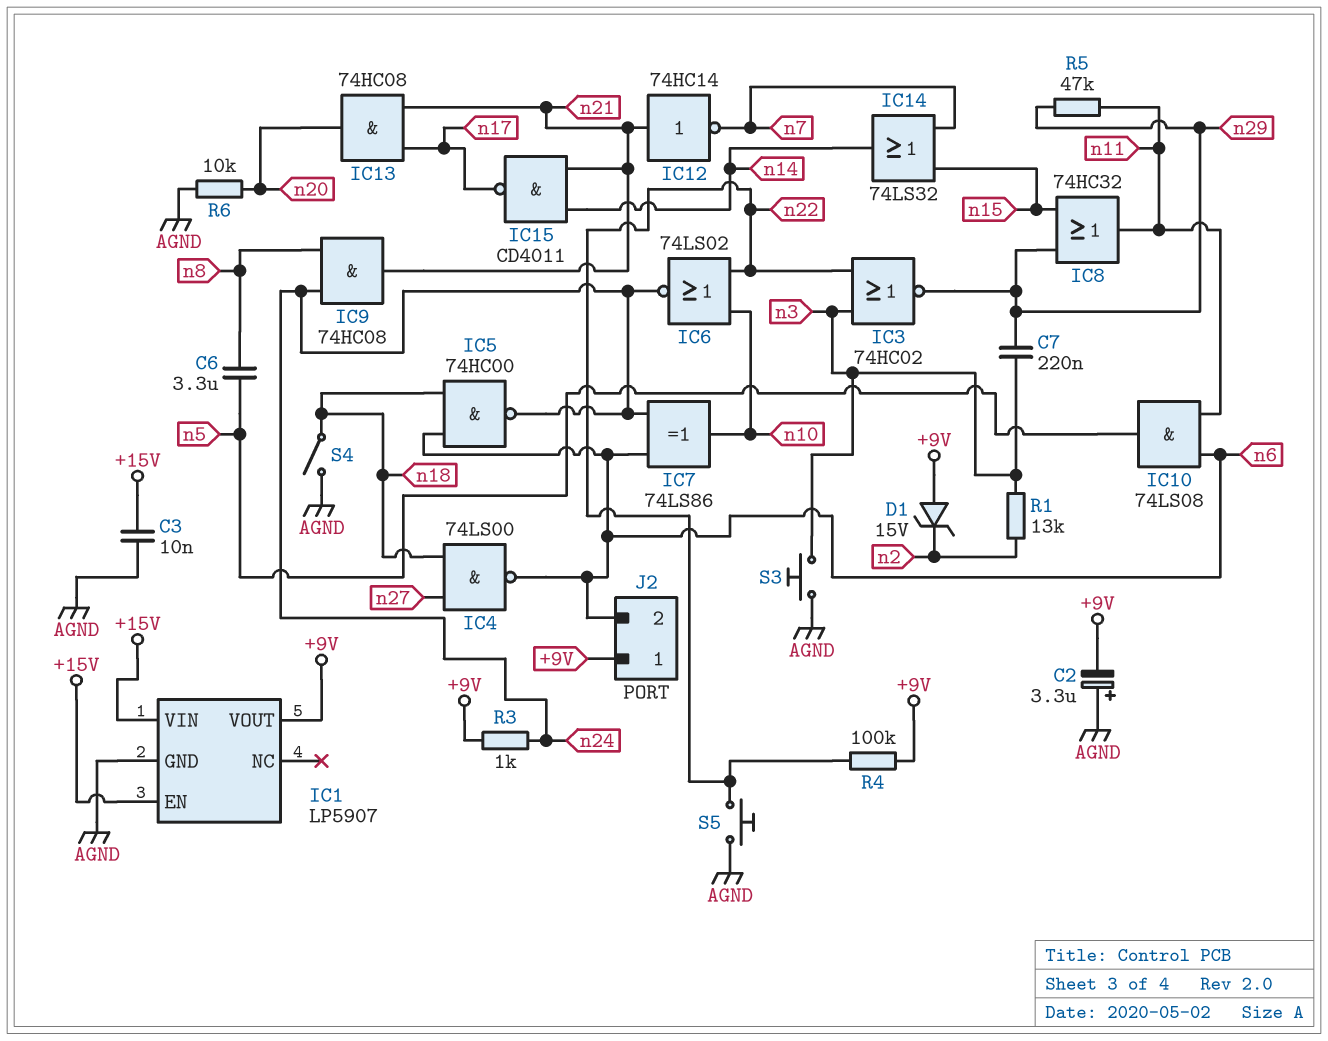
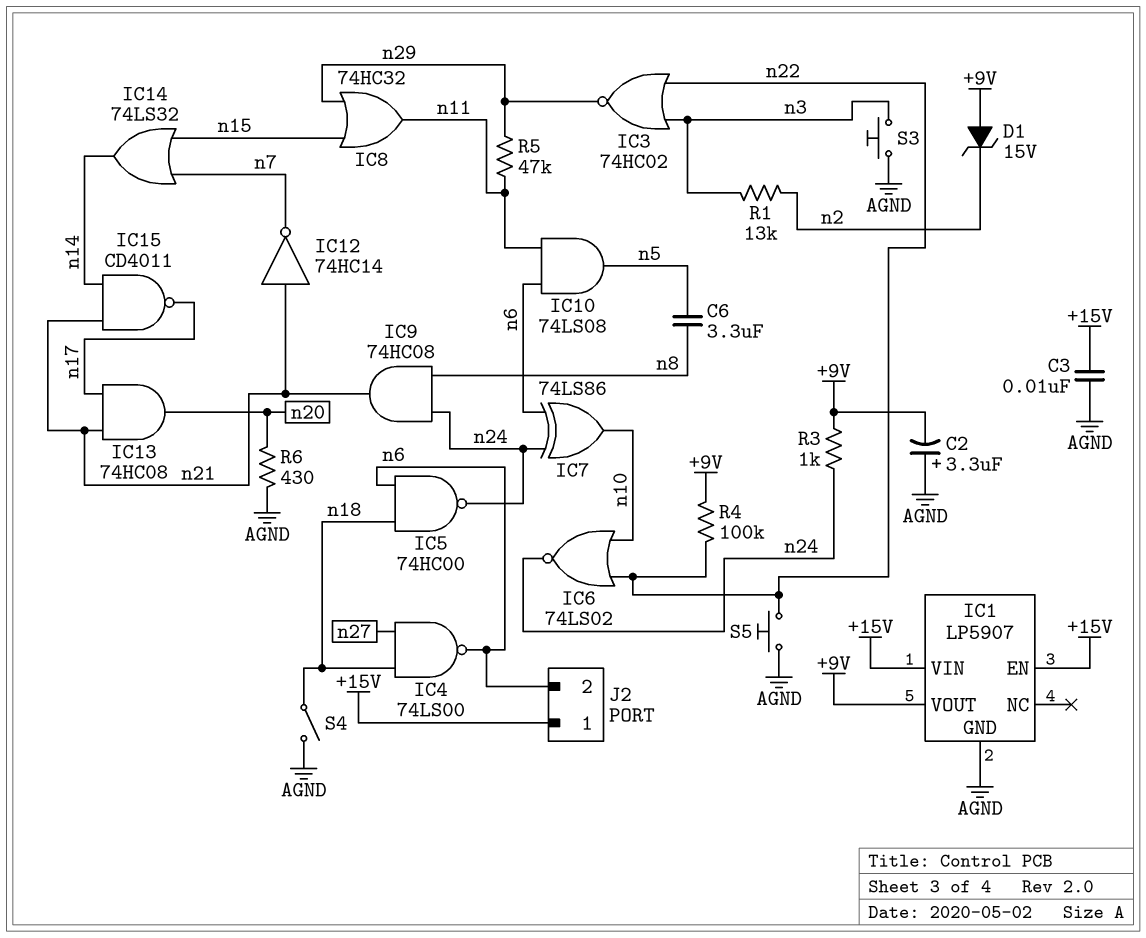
C7: 220nF (n3, n29) -> none
J2 pin 1: +9V -> +15V
R6: 10k (AGND, n20) -> 430 (AGND, n20)

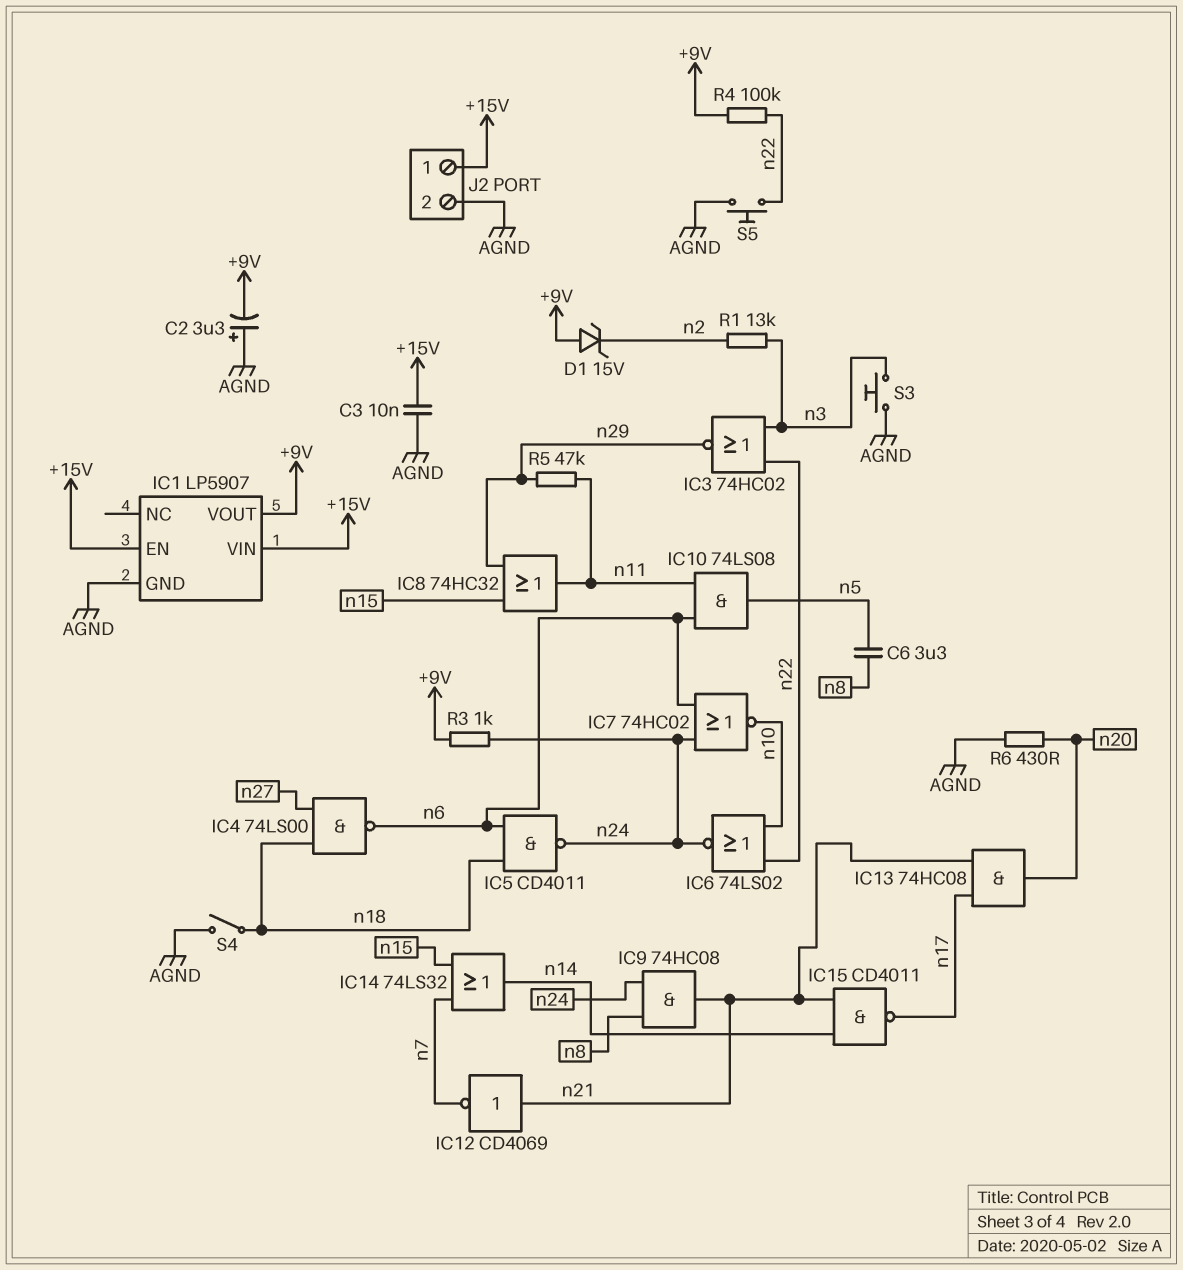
IC5: NAND 74HC00 (in n6, in n18, out n24) -> NAND CD4011 (in n6, in n18, out n24)
IC7: XOR 74LS86 (in n6, in n24, out n10) -> NOR 74HC02 (in n6, in n24, out n10)
IC12: NOT 74HC14 (in n21, out n7) -> NOT CD4069 (in n21, out n7)
J2 pin 2: n6 -> AGND

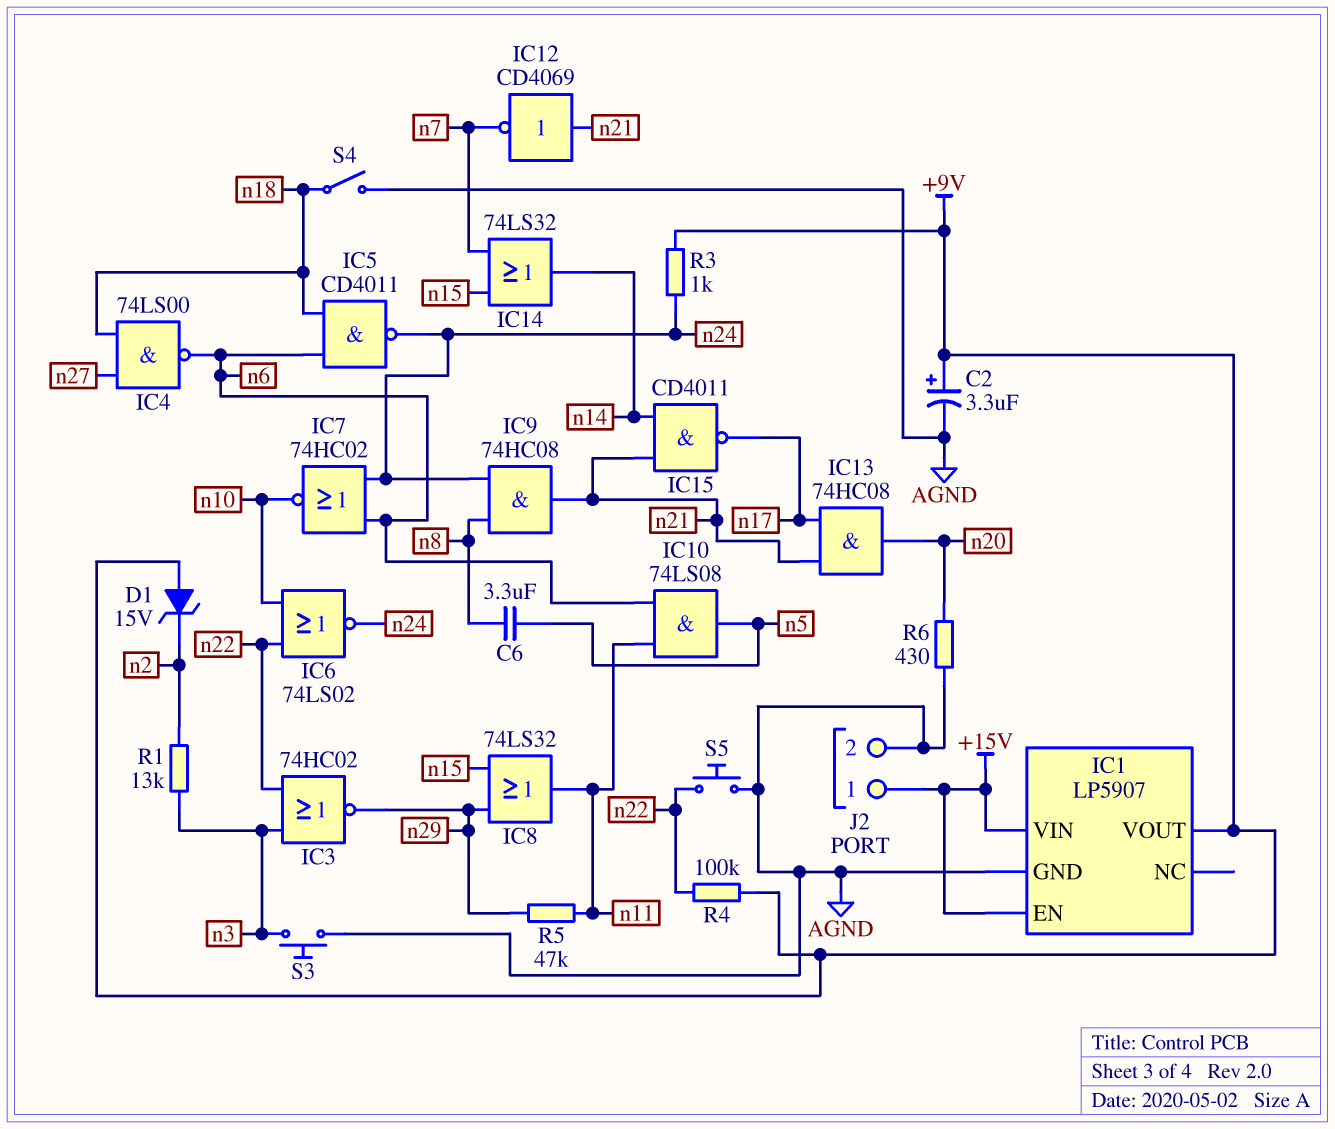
C2: 3.3uF (plus AGND, minus +9V) -> 3.3uF (plus +9V, minus AGND)
C3: 10nF (+15V, AGND) -> none
IC8: OR 74HC32 (in n15, in n29, out n11) -> OR 74LS32 (in n15, in n29, out n11)

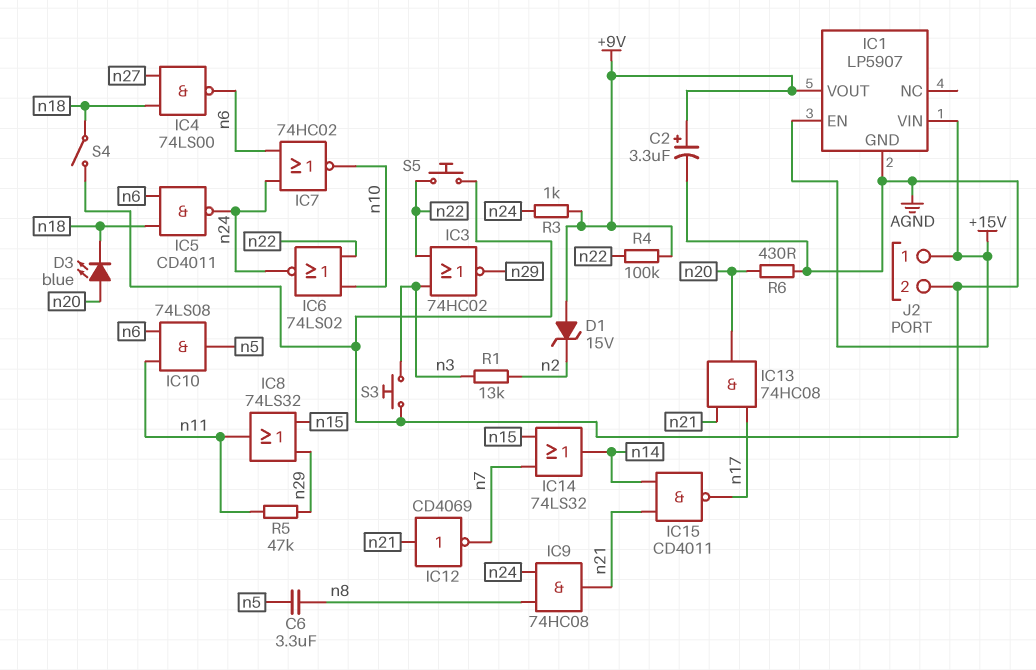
D3: none -> LED blue (A n20, K n18)

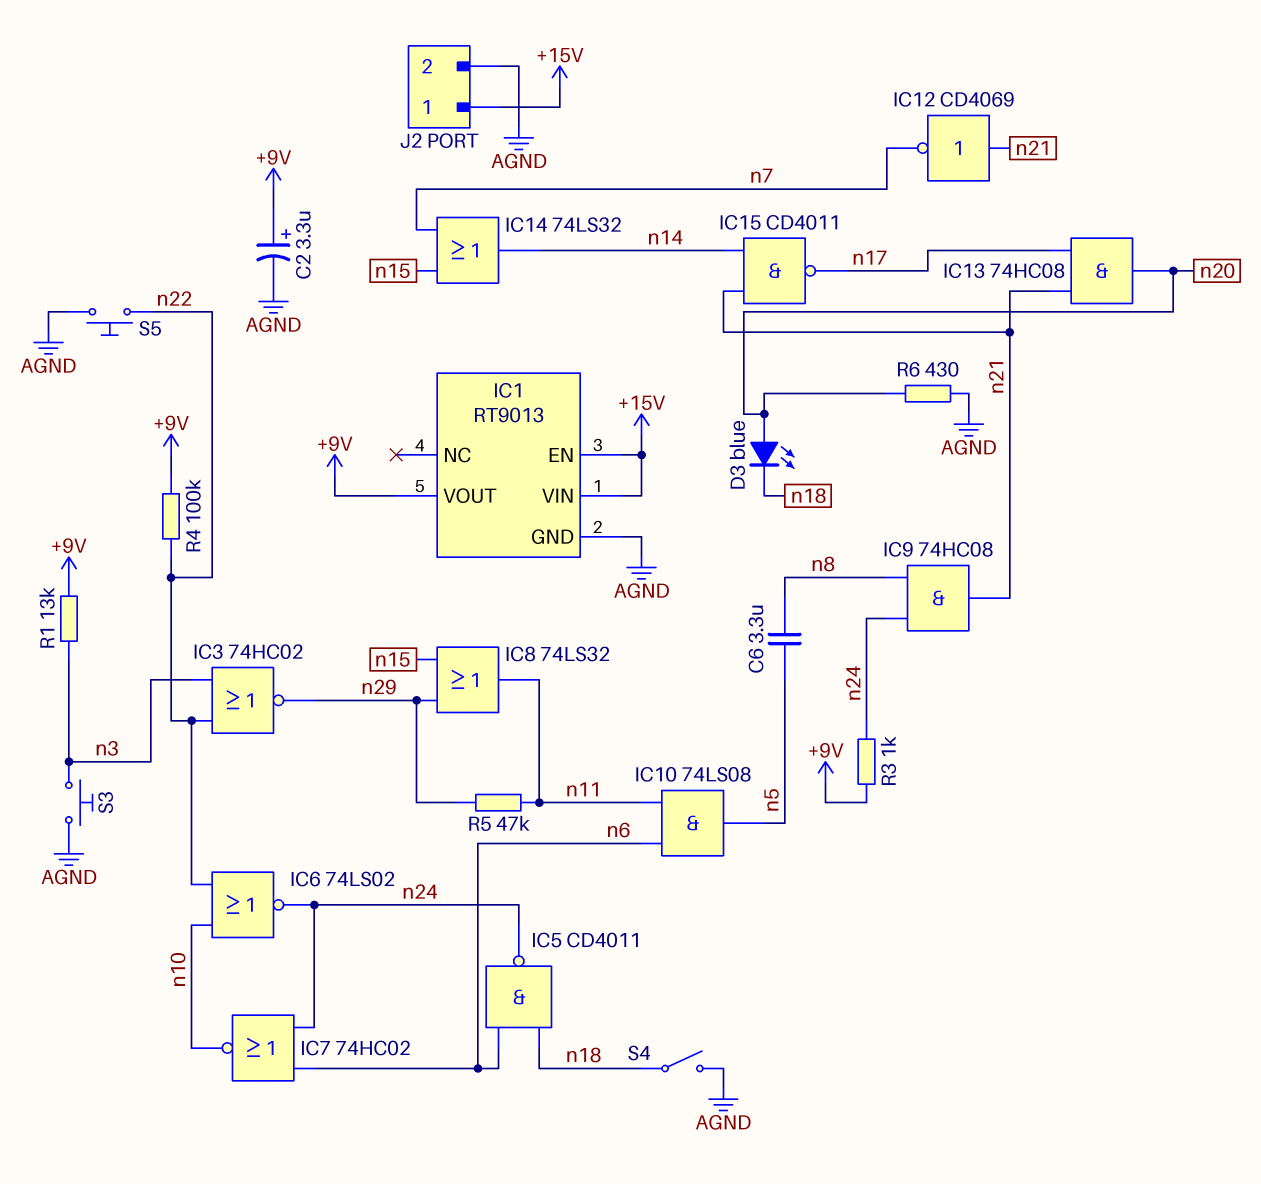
D1: zener 15V (A +9V, K n2) -> none
IC1: LP5907 -> RT9013
IC4: NAND 74LS00 (in n18, in n27, out n6) -> none
R1: 13k (n2, n3) -> 13k (+9V, n3)

